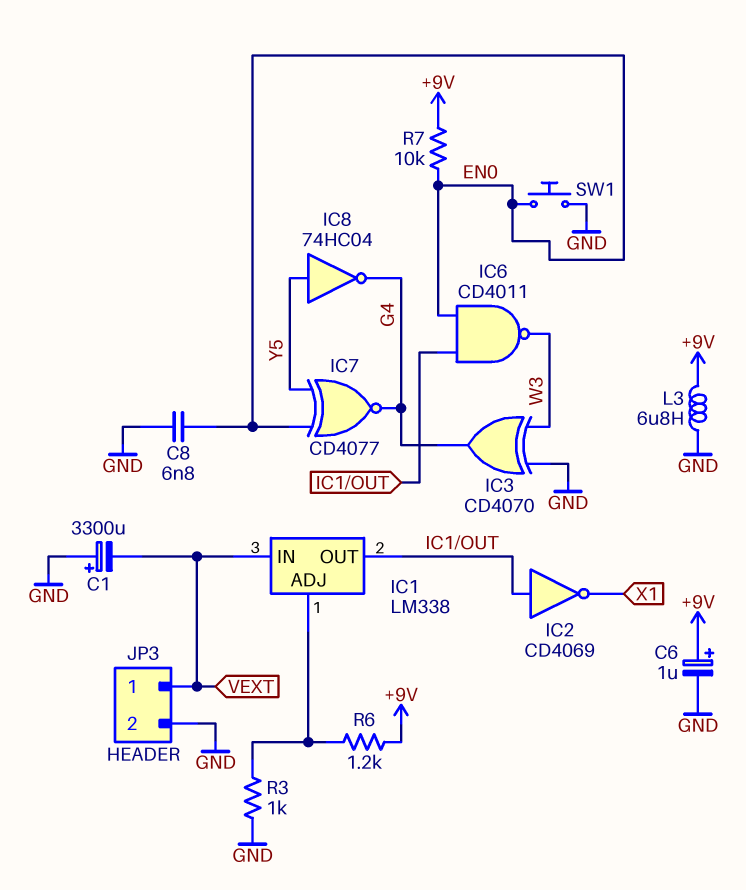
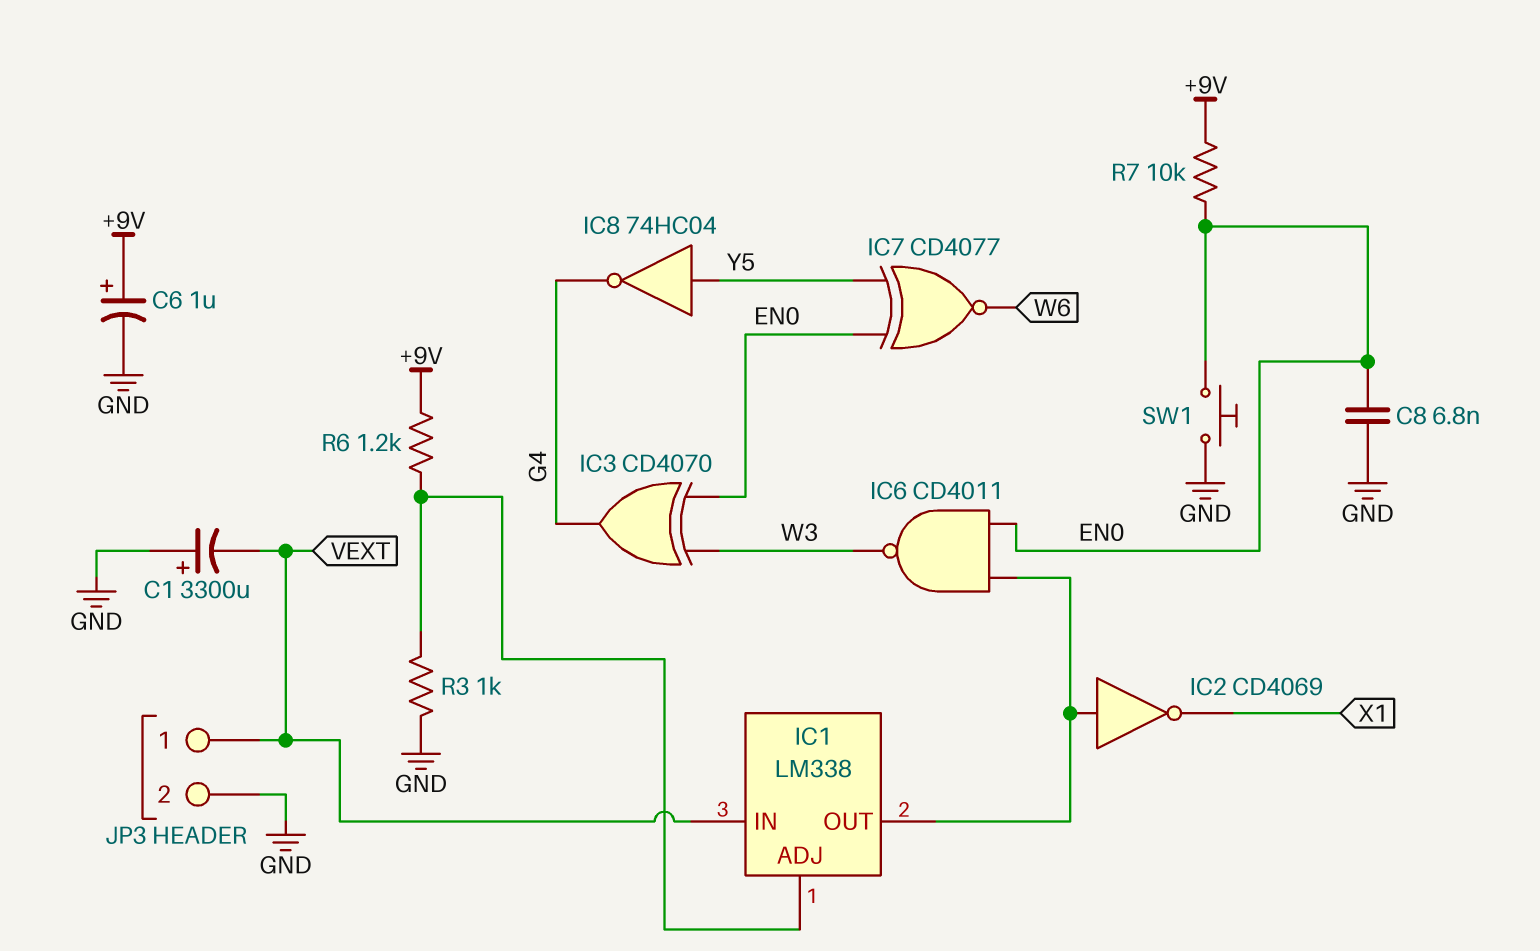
IC3: XOR CD4070 (in GND, in W3, out G4) -> XOR CD4070 (in EN0, in W3, out G4)
IC7: XNOR CD4077 (in EN0, in Y5, out G4) -> XNOR CD4077 (in EN0, in Y5, out W6)
L3: 6.8uH (+9V, GND) -> none

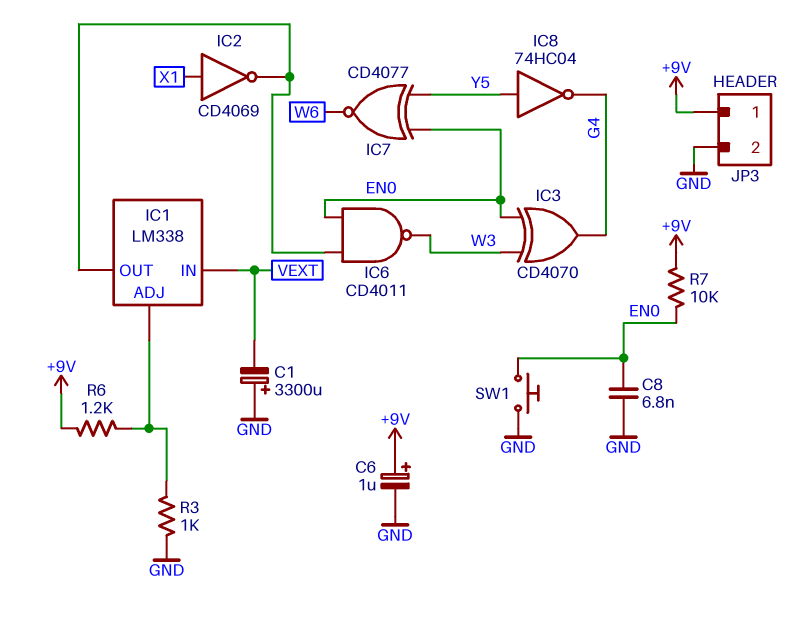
IC2: NOT CD4069 (in IC1/OUT, out X1) -> NOT CD4069 (in X1, out IC1/OUT)
JP3 pin 1: VEXT -> +9V

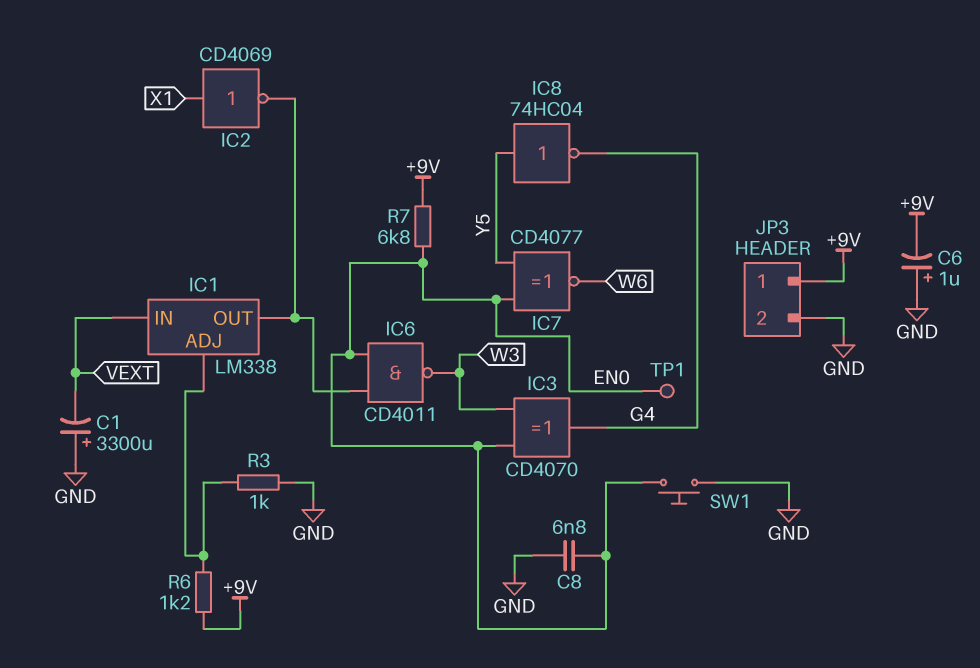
C6: 1uF (plus +9V, minus GND) -> 1uF (plus GND, minus +9V)
R7: 10k (+9V, EN0) -> 6.8k (+9V, EN0)
TP1: none -> test point (EN0)

